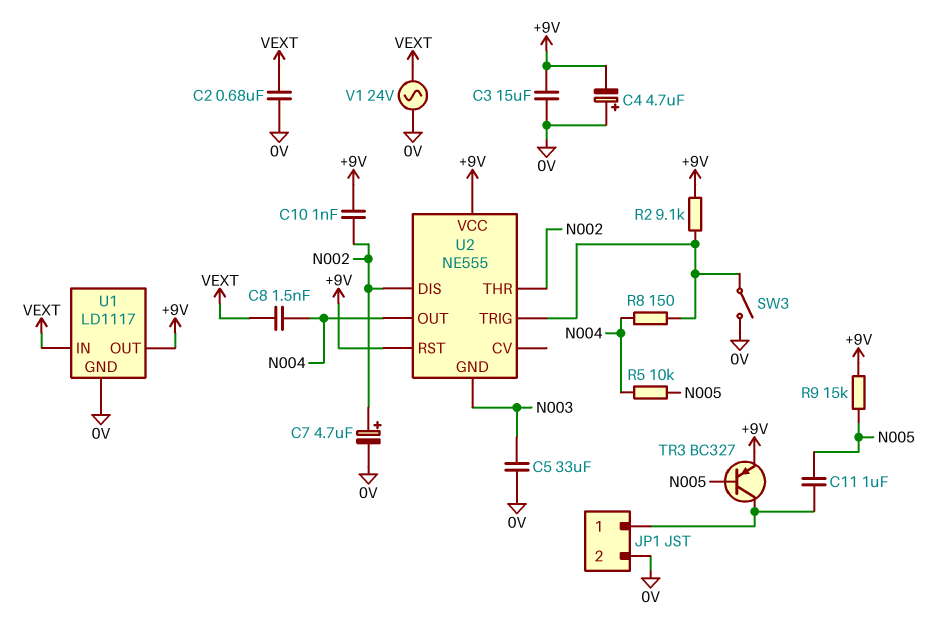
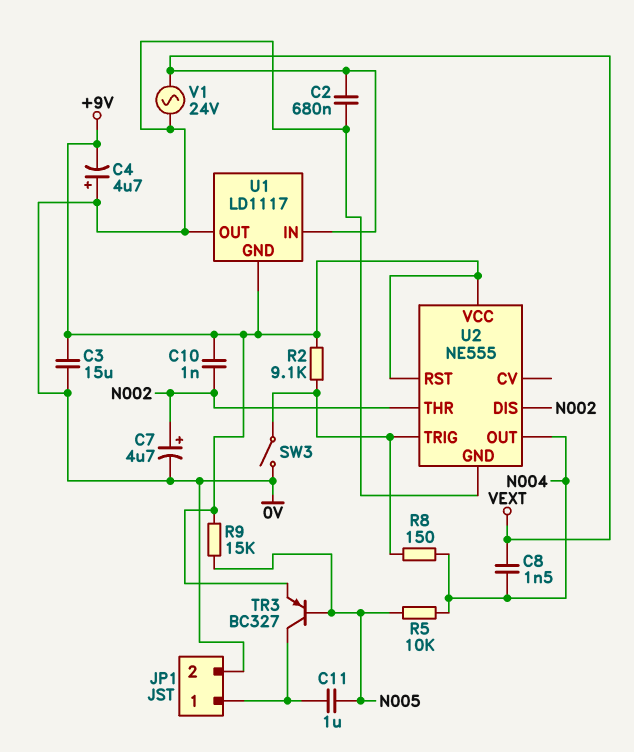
C5: 33uF (0V, N003) -> none
U1 pin GND: 0V -> +9V
U1 pin OUT: +9V -> 0V
U2 pin GND: N003 -> 0V

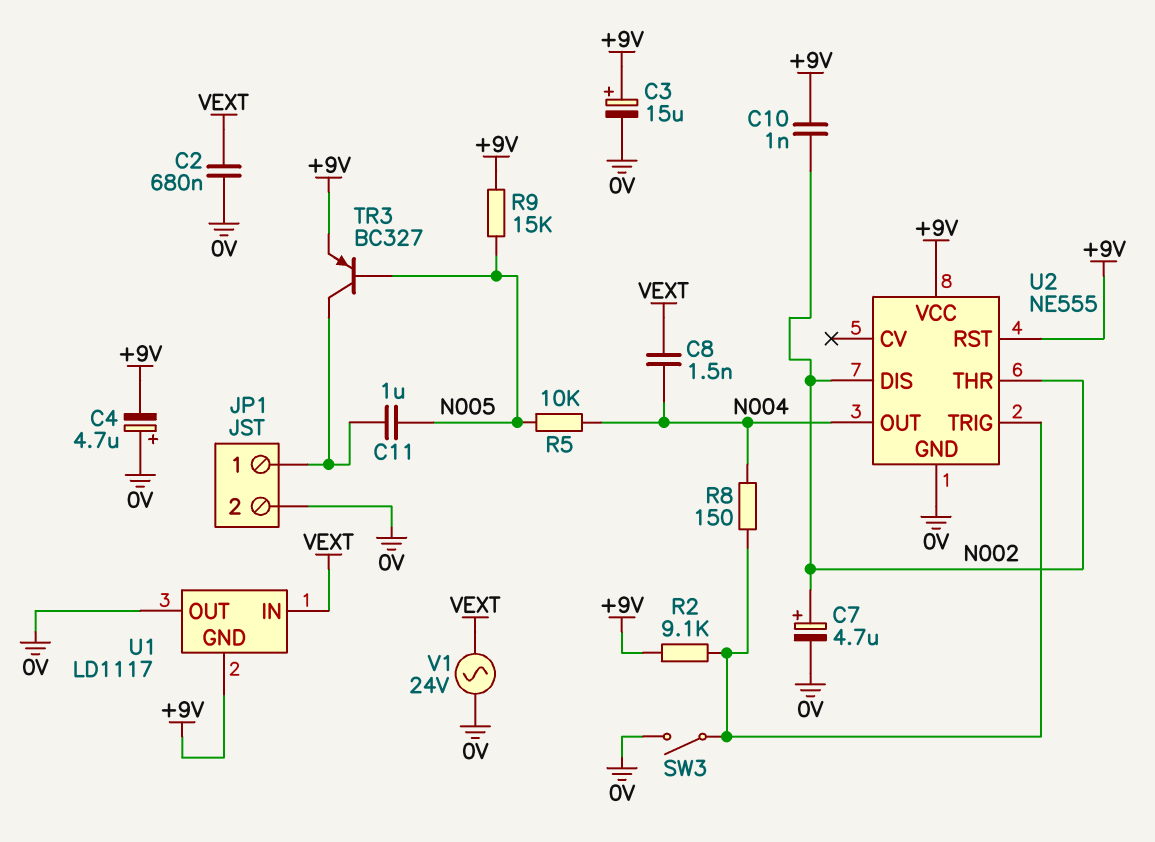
C3: 15uF (+9V, 0V) -> 15uF (plus +9V, minus 0V)

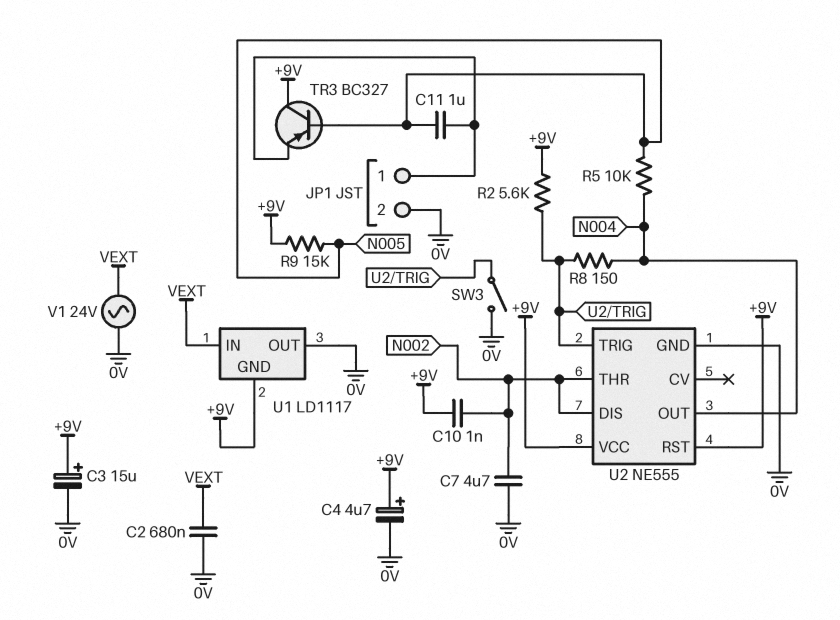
C4: 4.7uF (plus 0V, minus +9V) -> 4.7uF (plus +9V, minus 0V)
C7: 4.7uF (plus N002, minus 0V) -> 4.7uF (0V, N002)
C8: 1.5nF (N004, VEXT) -> none
R2: 9.1k (+9V, U2/TRIG) -> 5.6k (+9V, U2/TRIG)
TR3: PNP BC327 (B N005, C JP1/1, E +9V) -> PNP BC327 (B N005, C +9V, E JP1/1)

